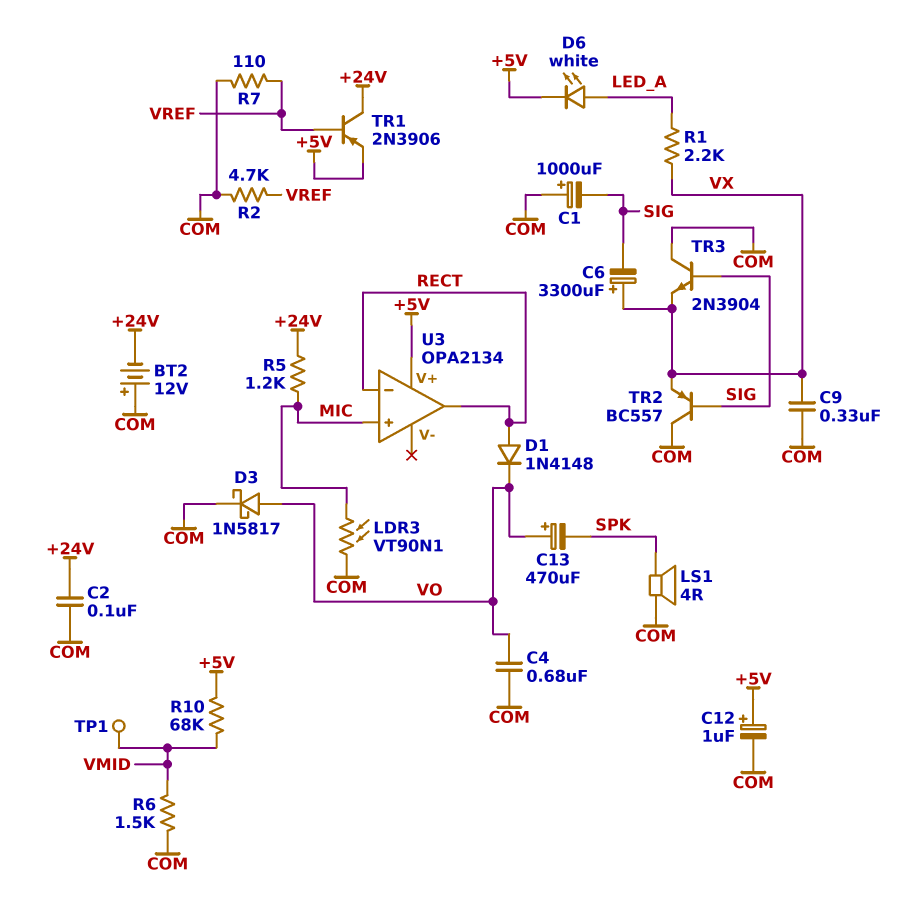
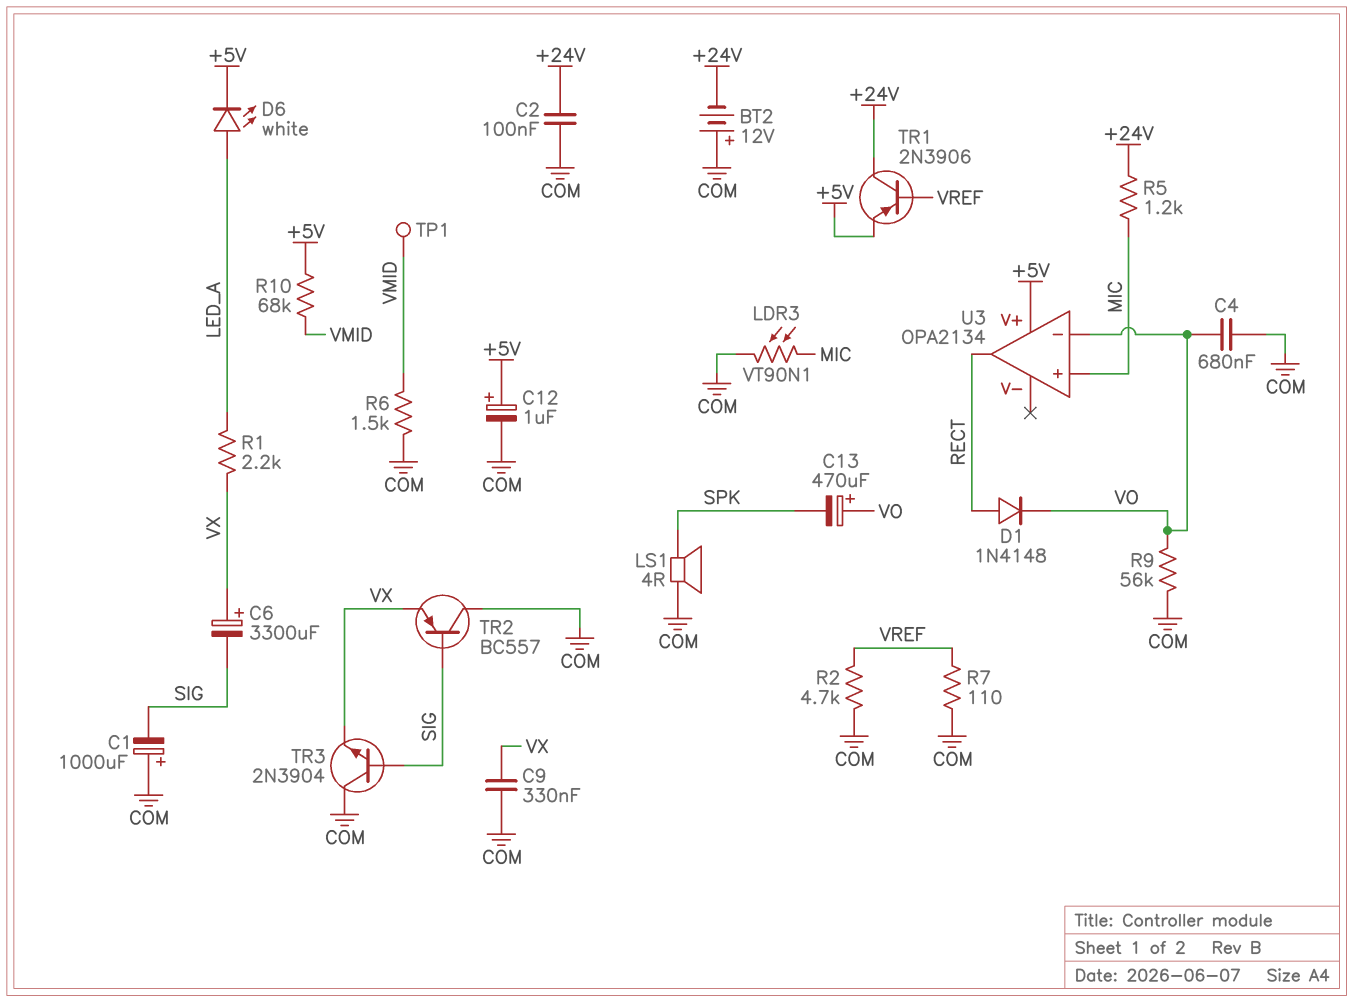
D3: schottky 1N5817 (A VO, K COM) -> none
R9: none -> 56k (COM, VO)
U3 pin in-: RECT -> VO

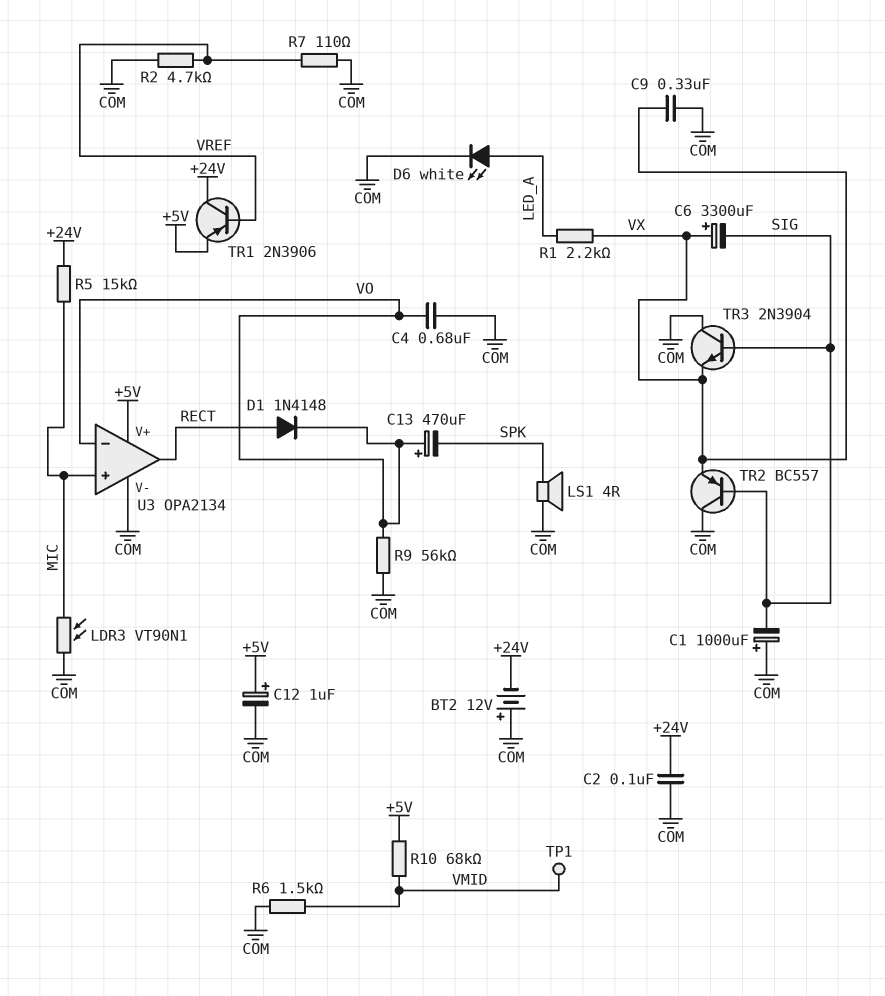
D6: LED white (A LED_A, K +5V) -> LED white (A LED_A, K COM)
R5: 1.2k (+24V, MIC) -> 15k (+24V, MIC)
U3 pin V-: none -> COM

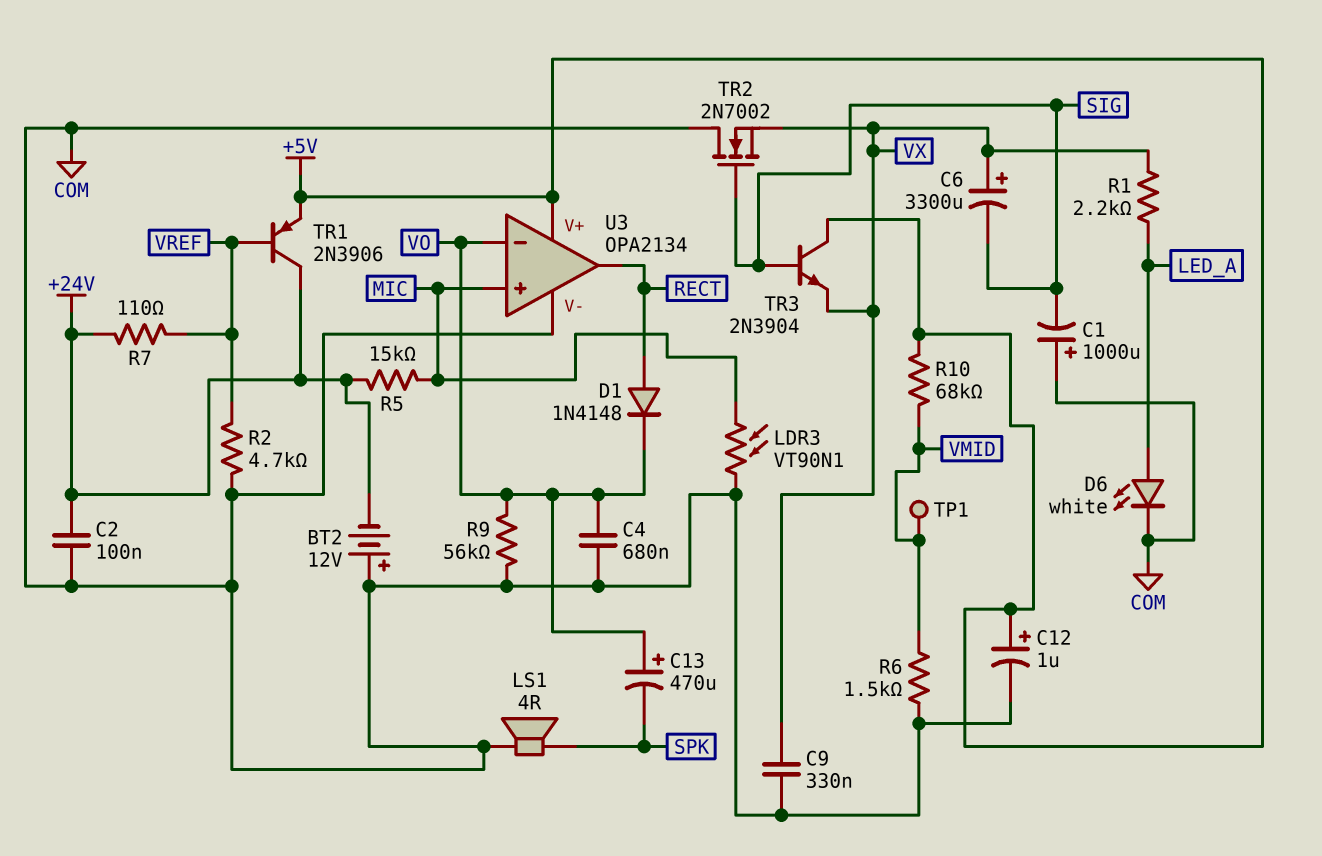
R7: 110 (COM, VREF) -> 110 (+24V, VREF)
TR2: PNP BC557 (B SIG, C COM, E VX) -> NMOS 2N7002 (G SIG, D COM, S VX)
TR3: NPN 2N3904 (B SIG, C COM, E VX) -> NPN 2N3904 (B SIG, C +5V, E VX)

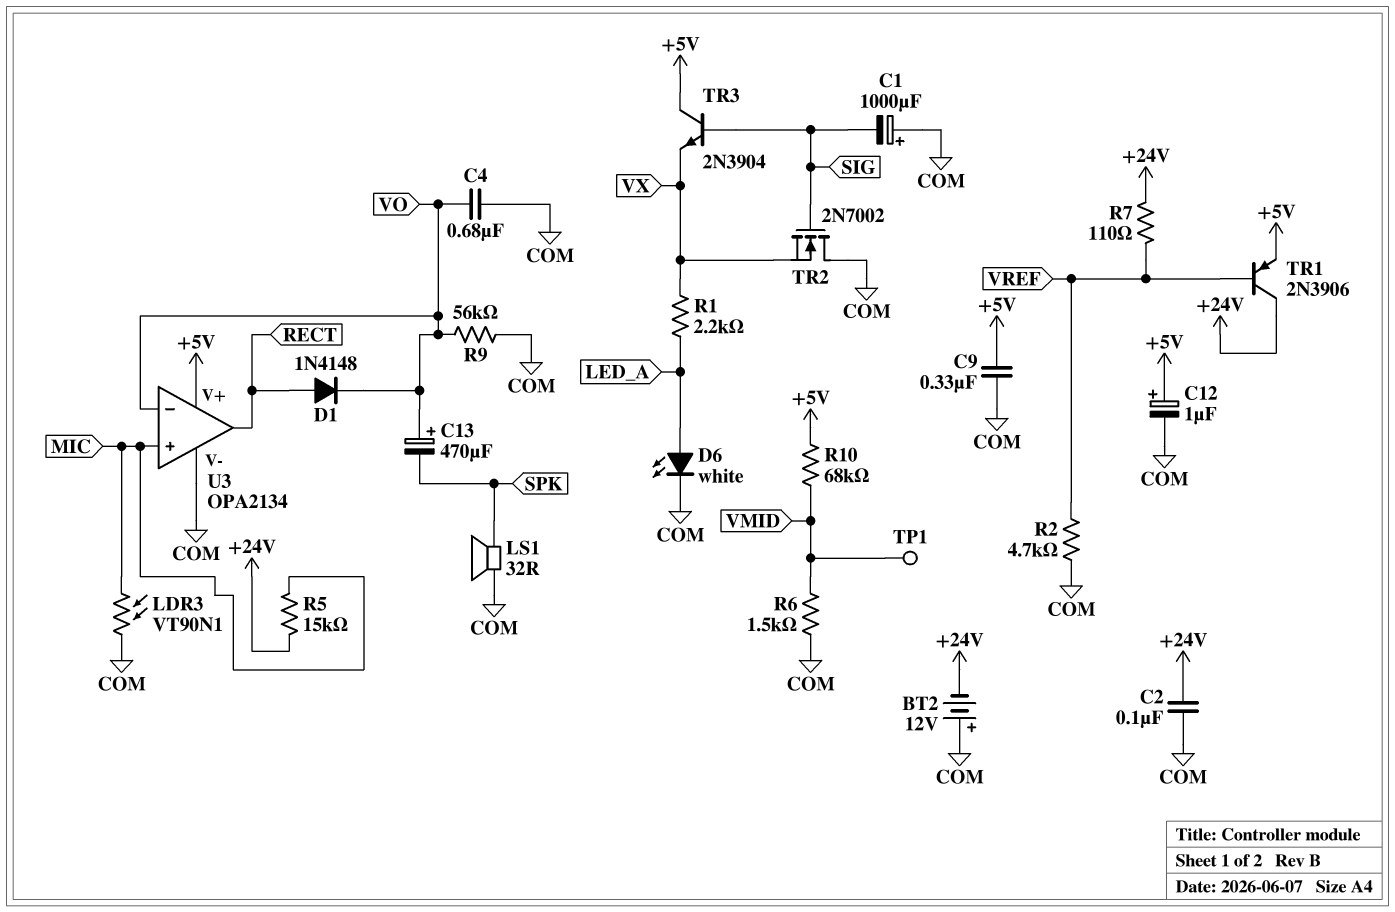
C6: 3300uF (plus VX, minus SIG) -> none
C9: 330nF (COM, VX) -> 330nF (+5V, COM)
LS1: speaker 4R (COM, SPK) -> speaker 32R (COM, SPK)

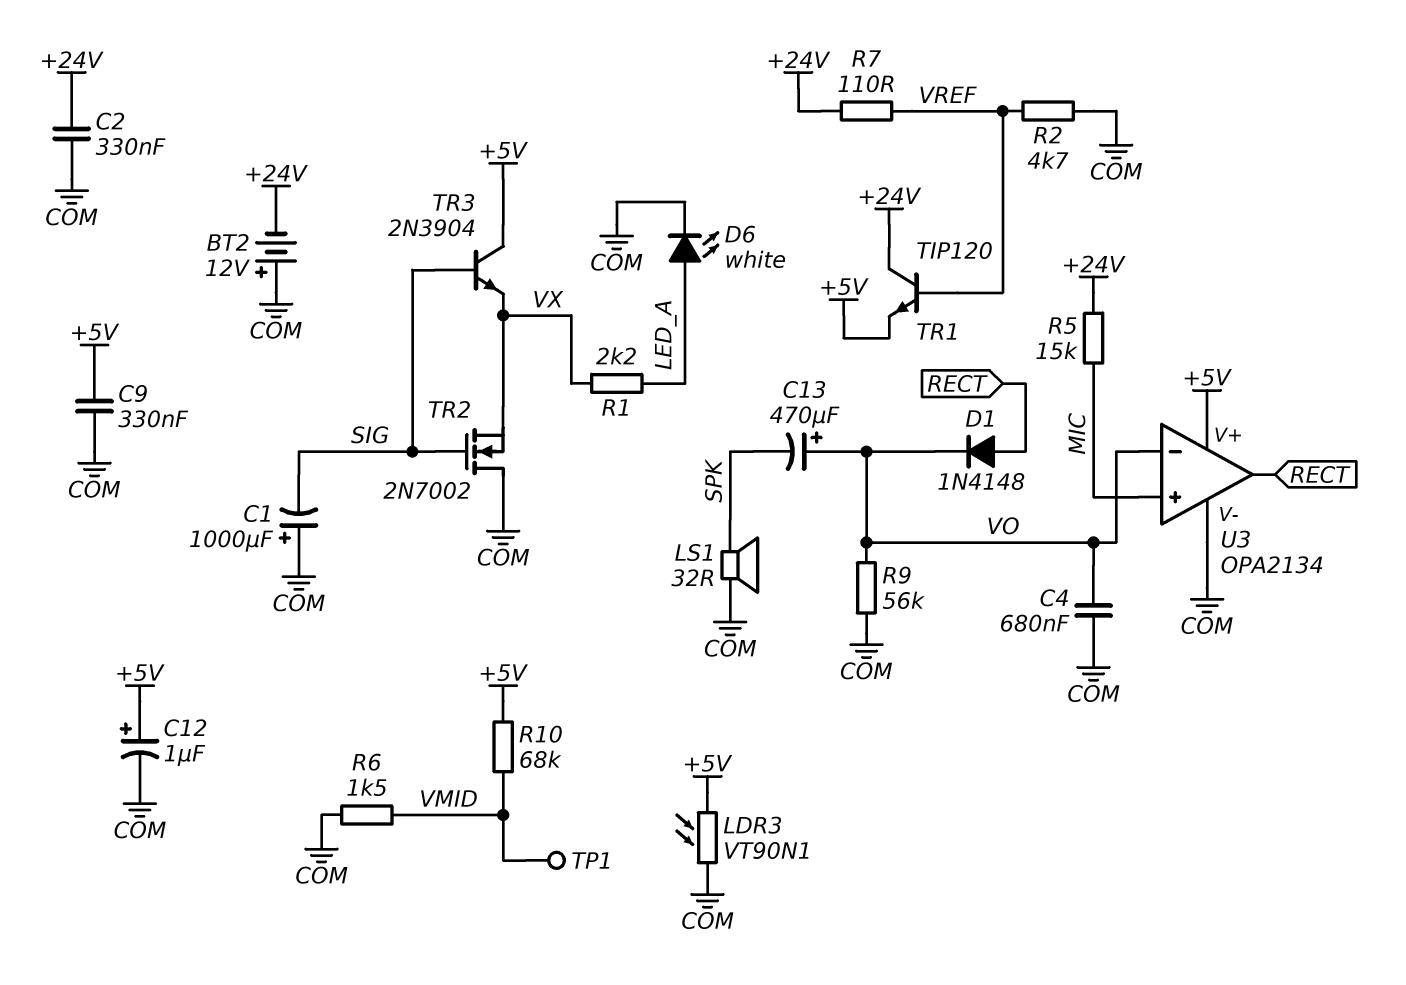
C2: 100nF (+24V, COM) -> 330nF (+24V, COM)
LDR3: VT90N1 (COM, MIC) -> VT90N1 (+5V, COM)
TR1: PNP 2N3906 (B VREF, C +24V, E +5V) -> NPN TIP120 (B VREF, C +24V, E +5V)

